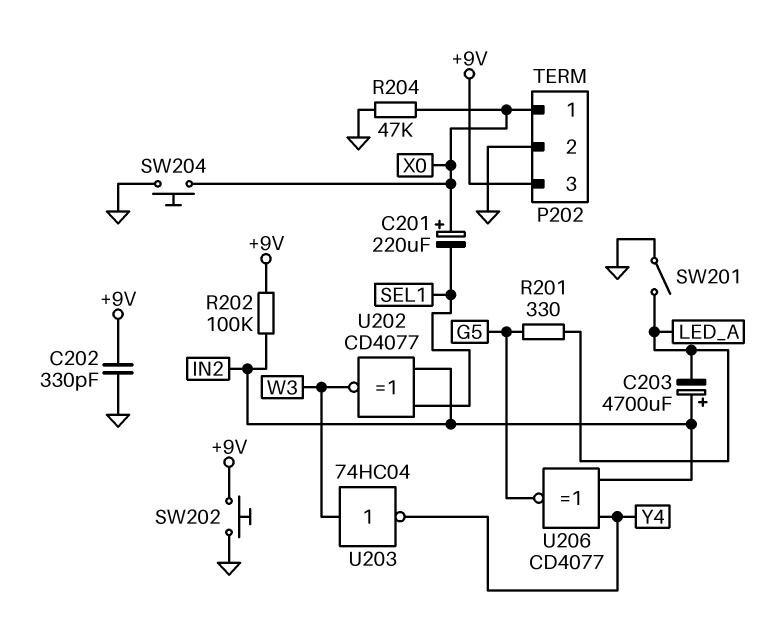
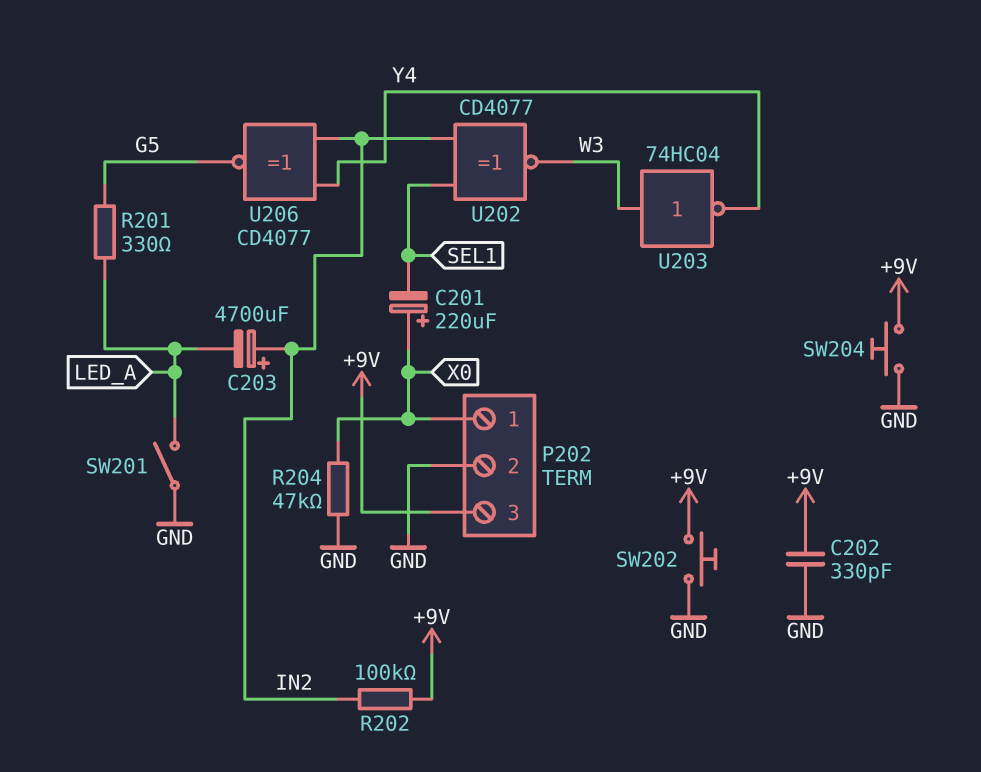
SW204: button (GND, X0) -> button (+9V, GND)

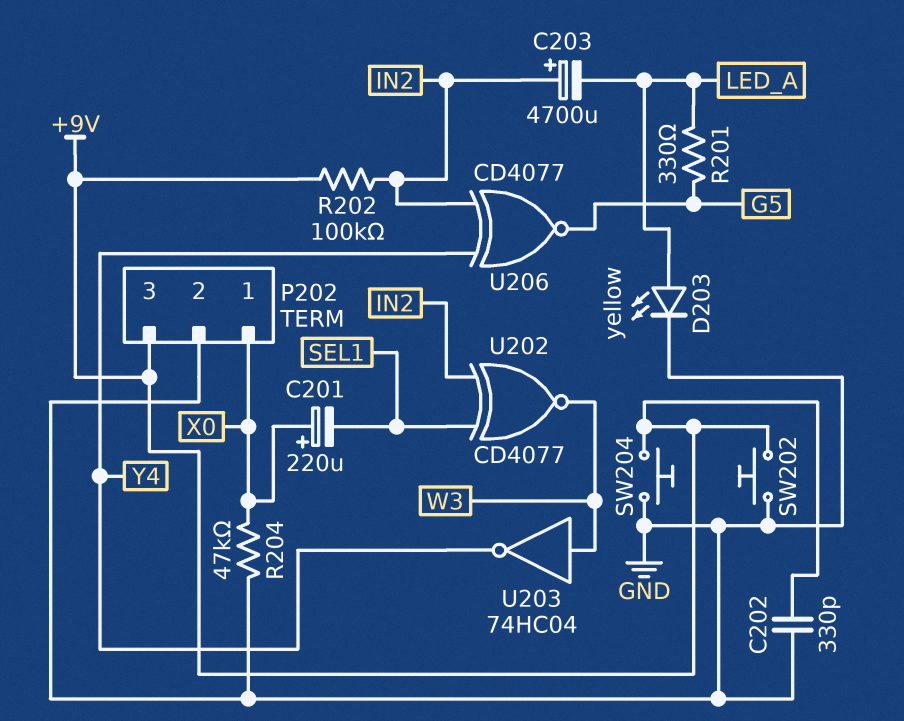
D203: none -> LED yellow (A LED_A, K GND)
SW201: switch (GND, LED_A) -> none

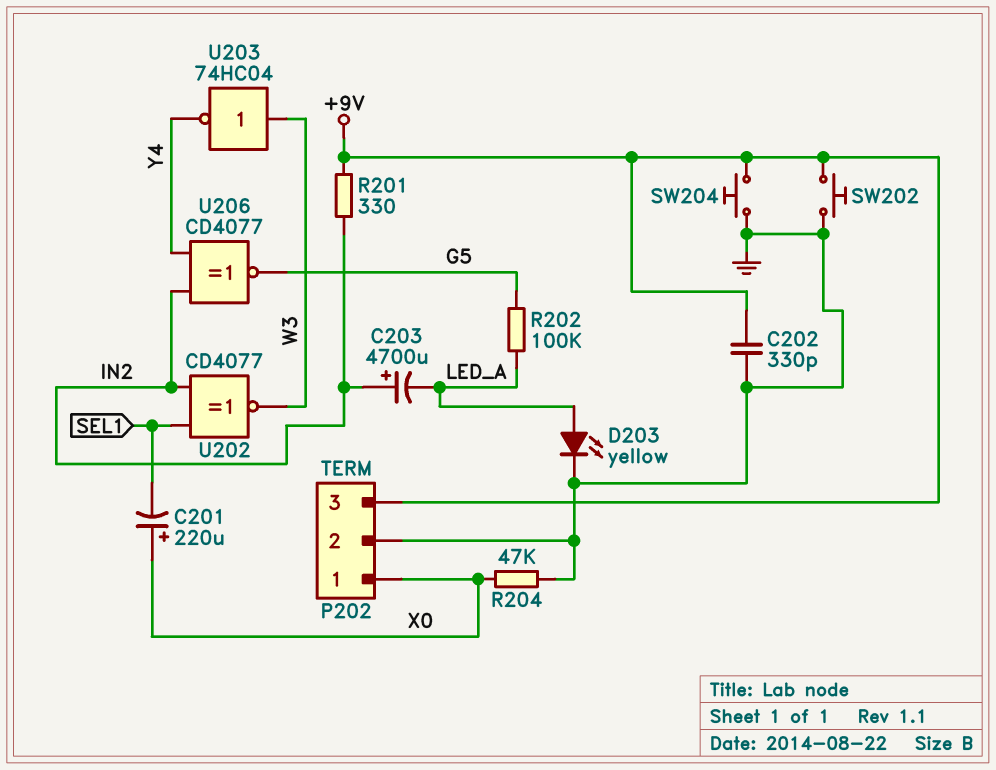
R201: 330 (G5, LED_A) -> 330 (+9V, IN2)
R202: 100k (+9V, IN2) -> 100k (G5, LED_A)

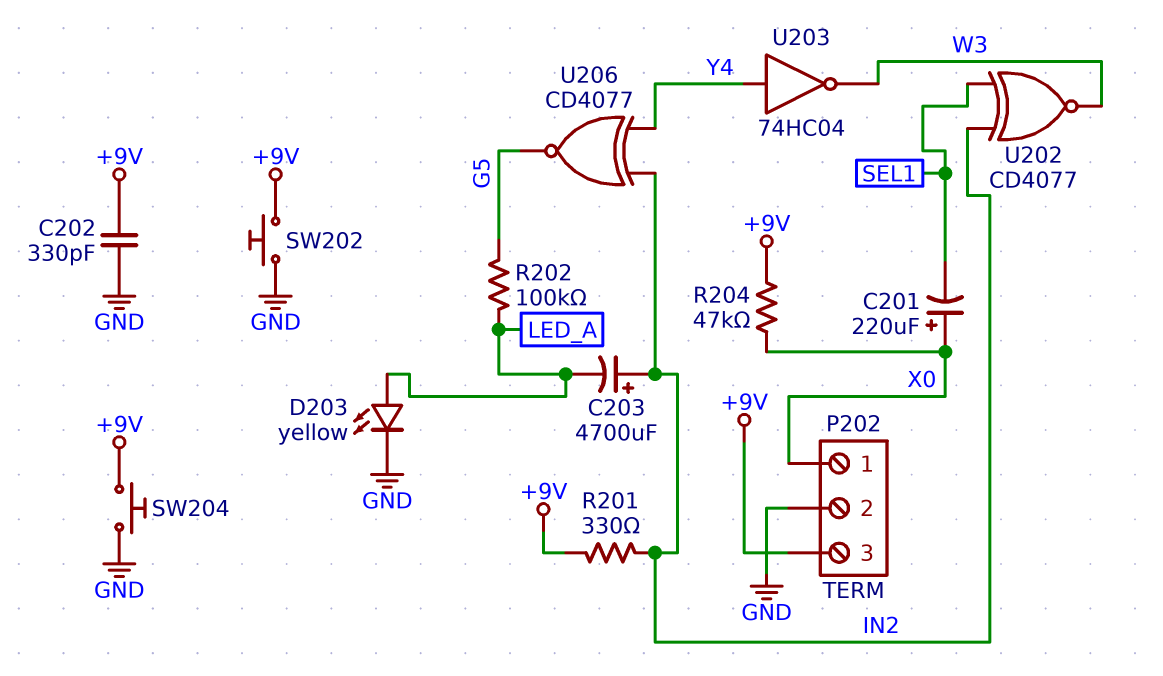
R204: 47k (GND, X0) -> 47k (+9V, X0)
U203: NOT 74HC04 (in W3, out Y4) -> NOT 74HC04 (in Y4, out W3)

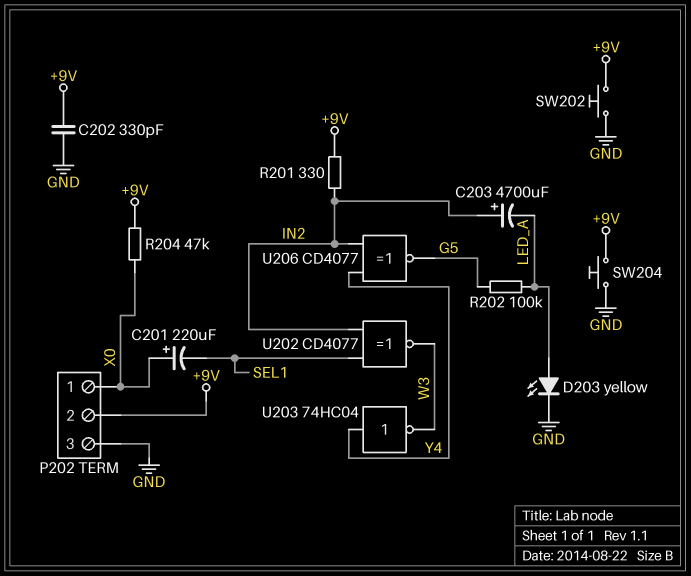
P202 pin 2: GND -> +9V
P202 pin 3: +9V -> GND

